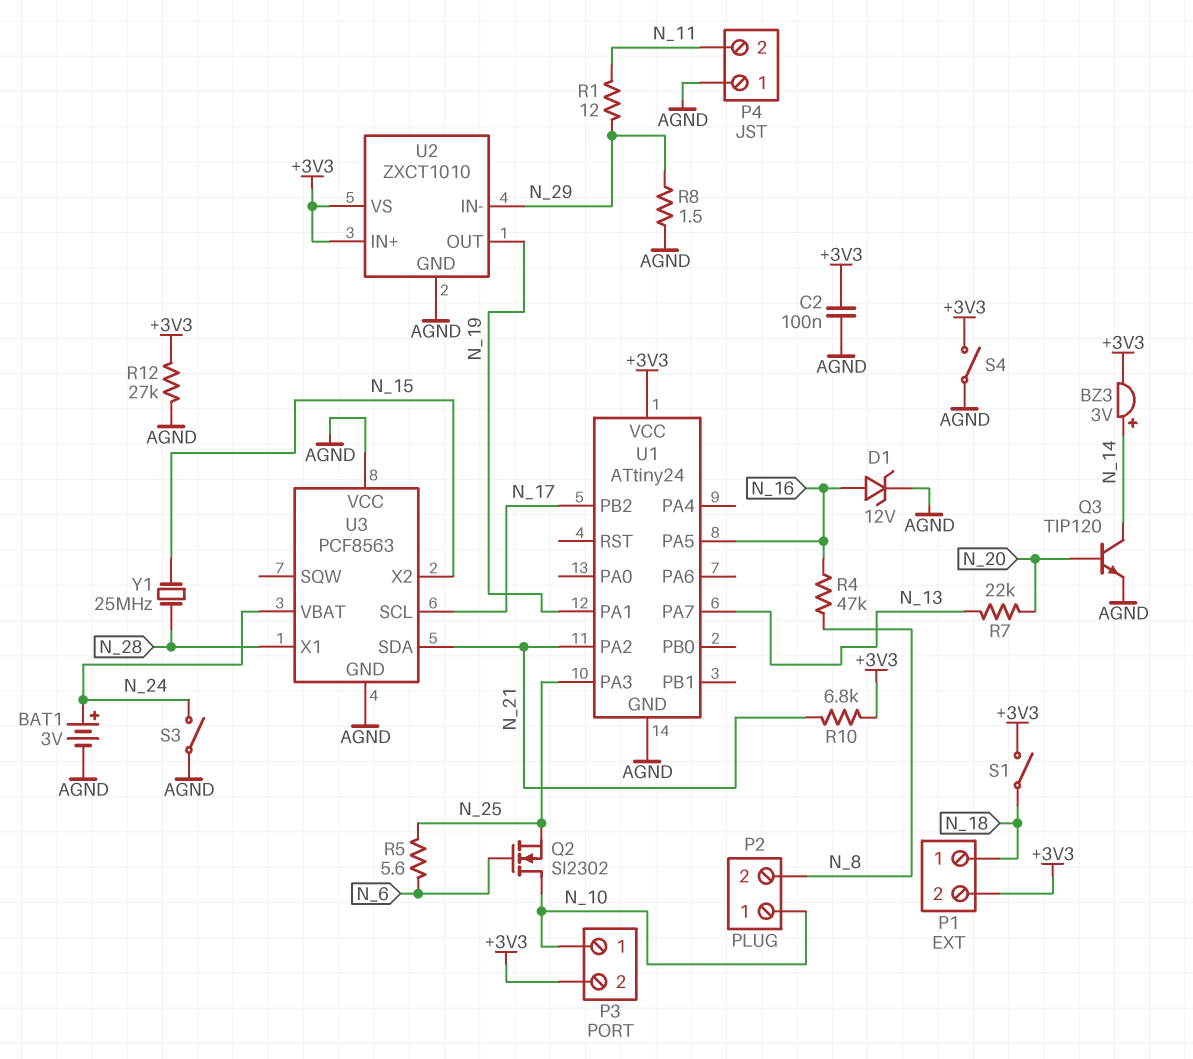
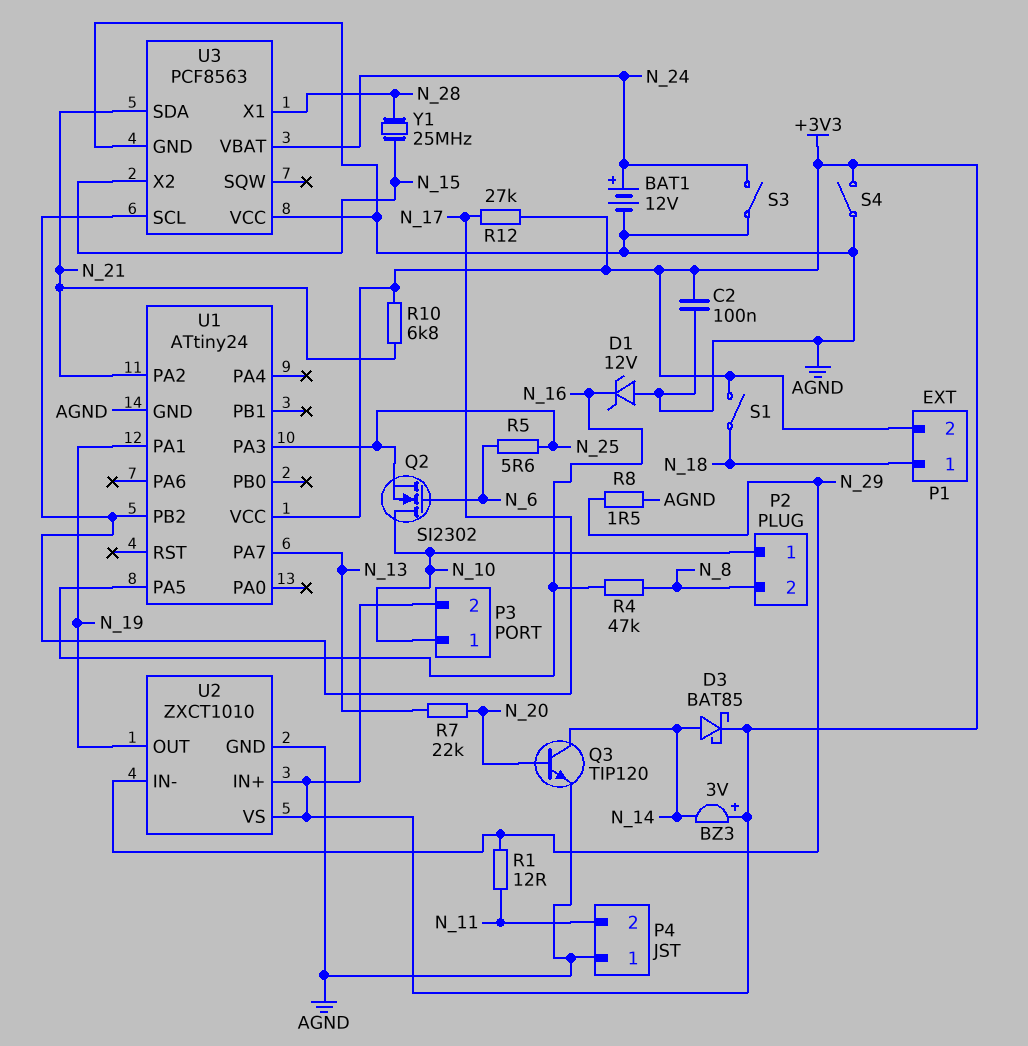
BAT1: 3V (plus N_24, minus AGND) -> 12V (plus N_24, minus AGND)
BZ3: buzzer 3V (plus N_14, minus +3V3) -> buzzer 3V (plus +3V3, minus N_14)
D1: zener 12V (A N_16, K AGND) -> zener 12V (A AGND, K N_16)
D3: none -> schottky BAT85 (A N_14, K +3V3)
R12: 27k (+3V3, AGND) -> 27k (+3V3, N_17)

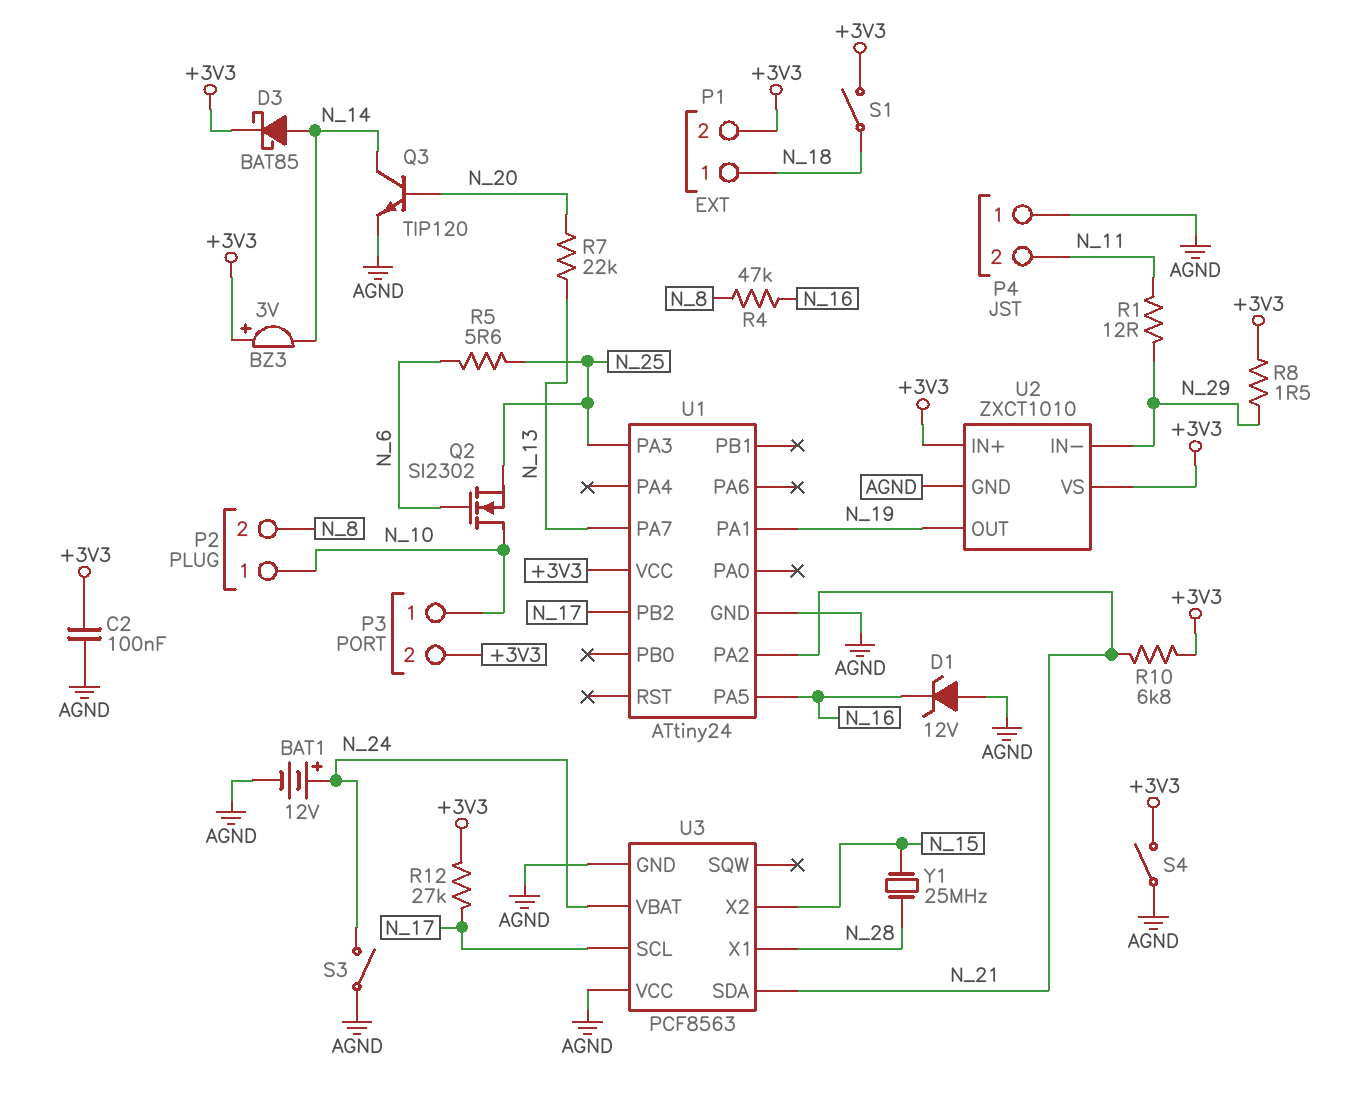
R8: 1.5 (AGND, N_29) -> 1.5 (+3V3, N_29)

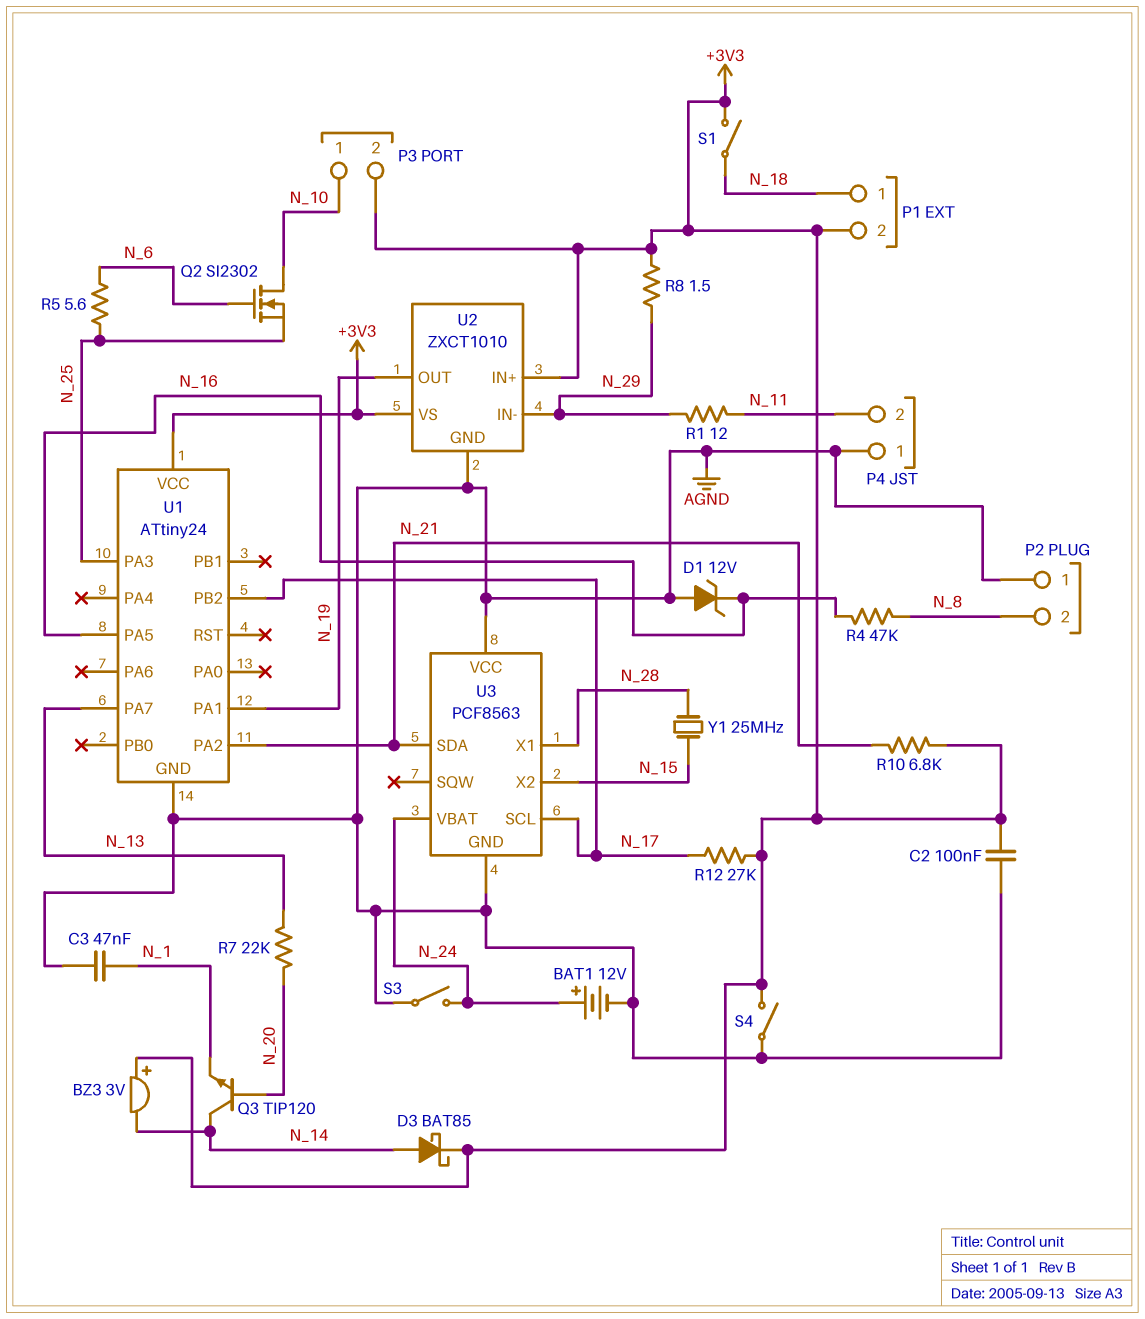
C3: none -> 47nF (AGND, N_1)
P2 pin 1: N_10 -> AGND
Q3: NPN TIP120 (B N_20, C N_14, E AGND) -> NPN TIP120 (B N_20, C N_14, E N_1)

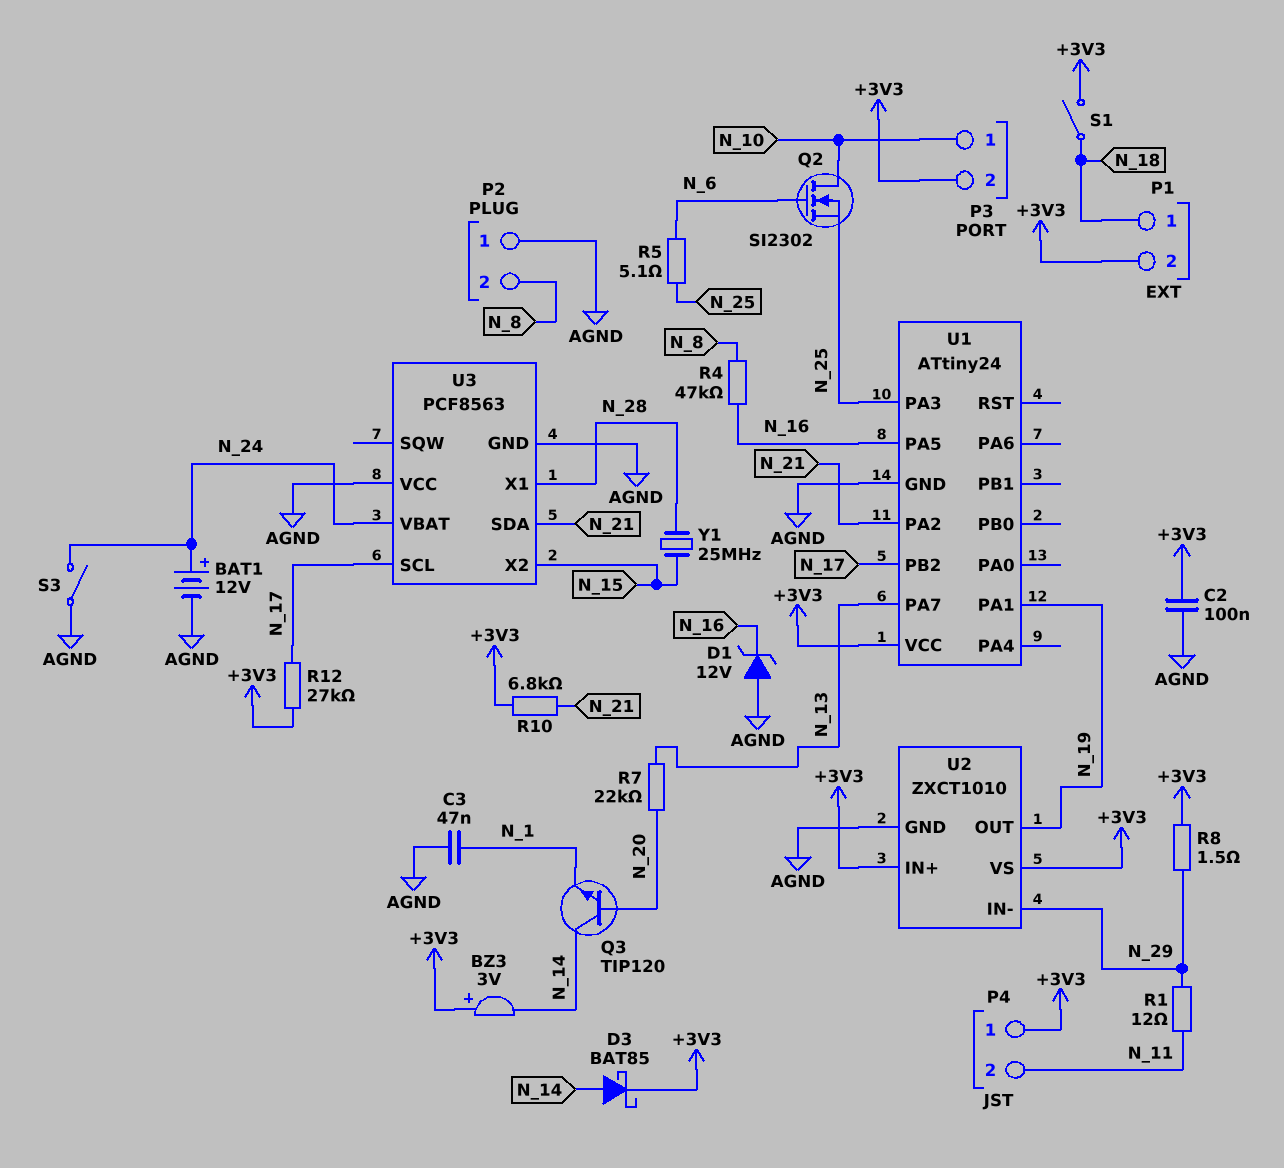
P4 pin 1: AGND -> +3V3
R5: 5.6 (N_6, N_25) -> 5.1 (N_6, N_25)
S4: switch (+3V3, AGND) -> none

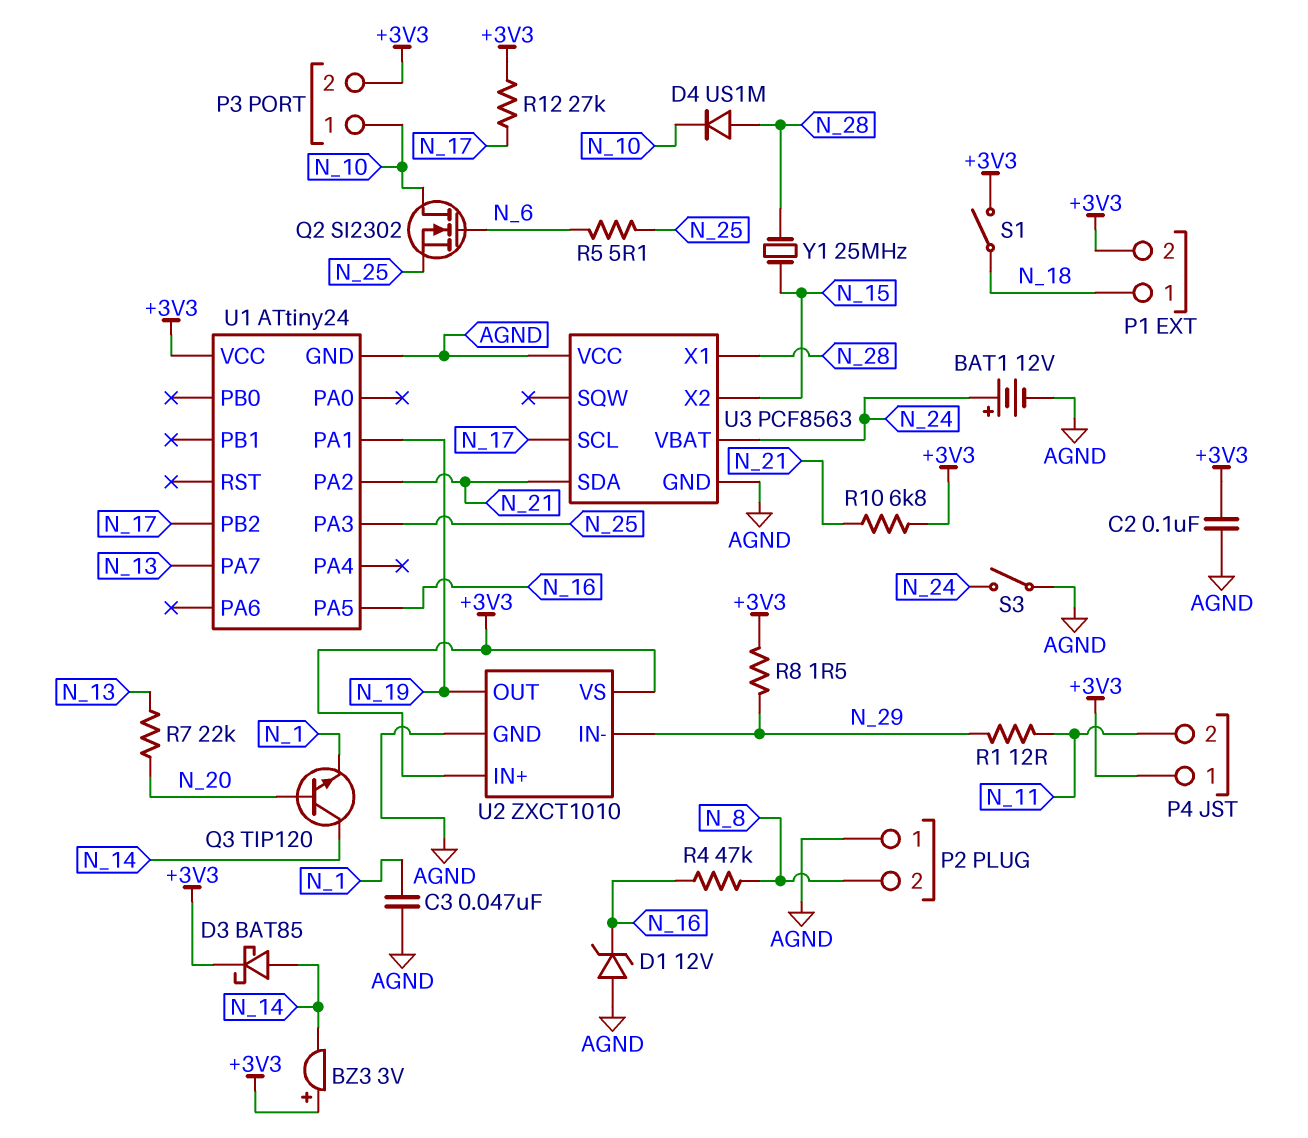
D4: none -> diode US1M (A N_28, K N_10)

